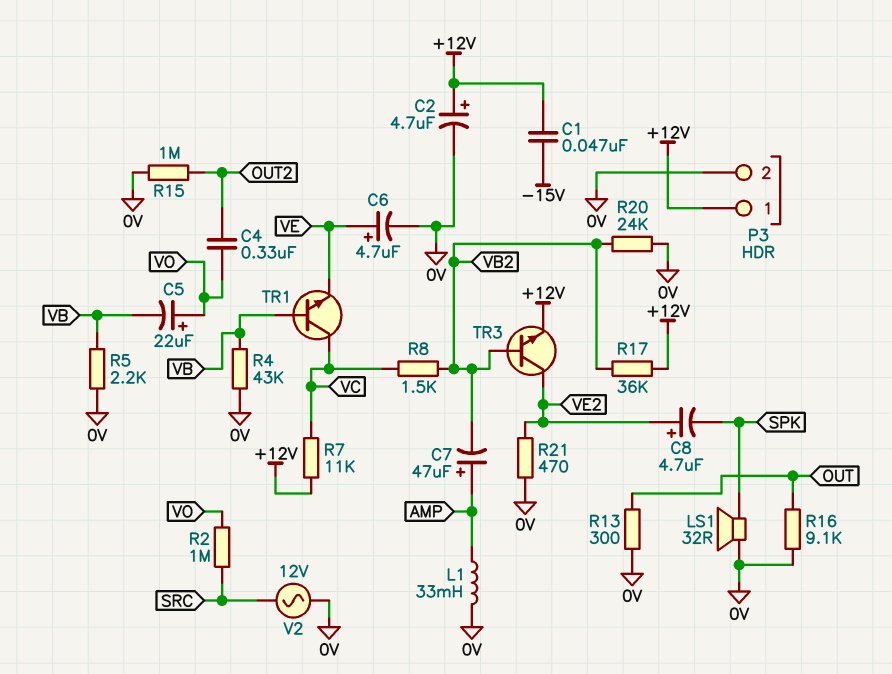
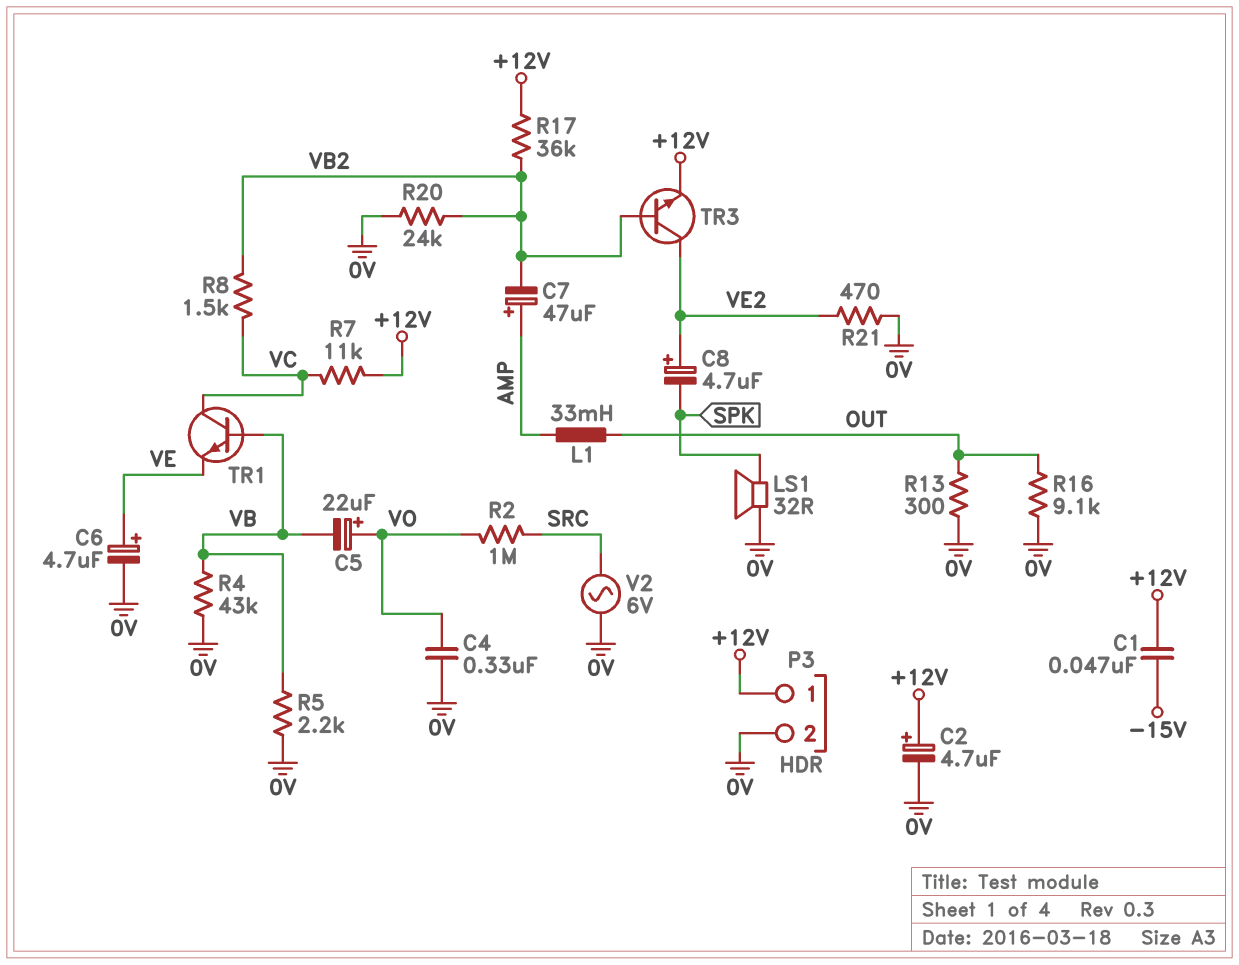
C4: 330nF (OUT2, VO) -> 330nF (0V, VO)
L1: 33mH (0V, AMP) -> 33mH (AMP, OUT)
R15: 1M (0V, OUT2) -> none
V2: AC 12V (0V, SRC) -> AC 6V (0V, SRC)

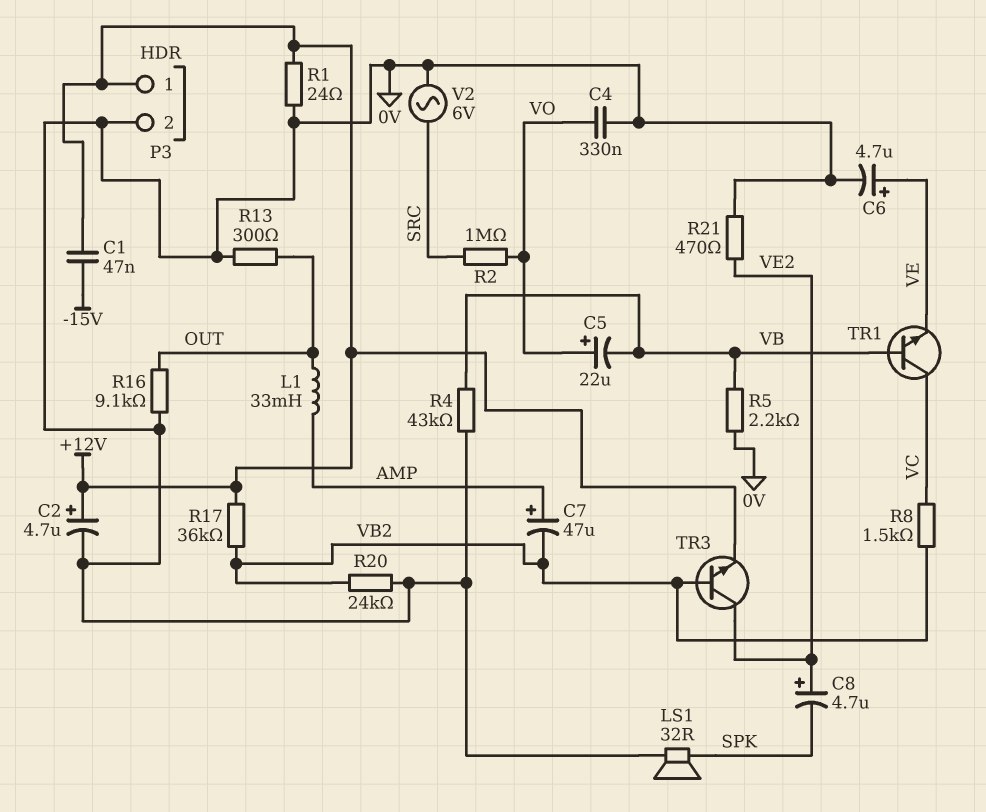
R1: none -> 24 (+12V, 0V)
R7: 11k (+12V, VC) -> none

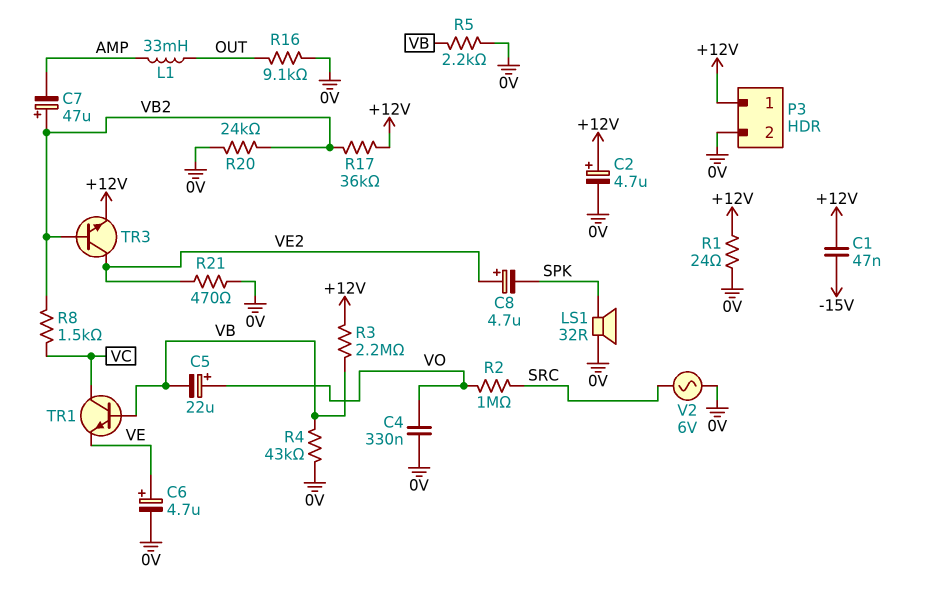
C7: 47uF (plus AMP, minus VB2) -> 47uF (plus VB2, minus AMP)
R3: none -> 2.2M (+12V, VB)
R13: 300 (0V, OUT) -> none

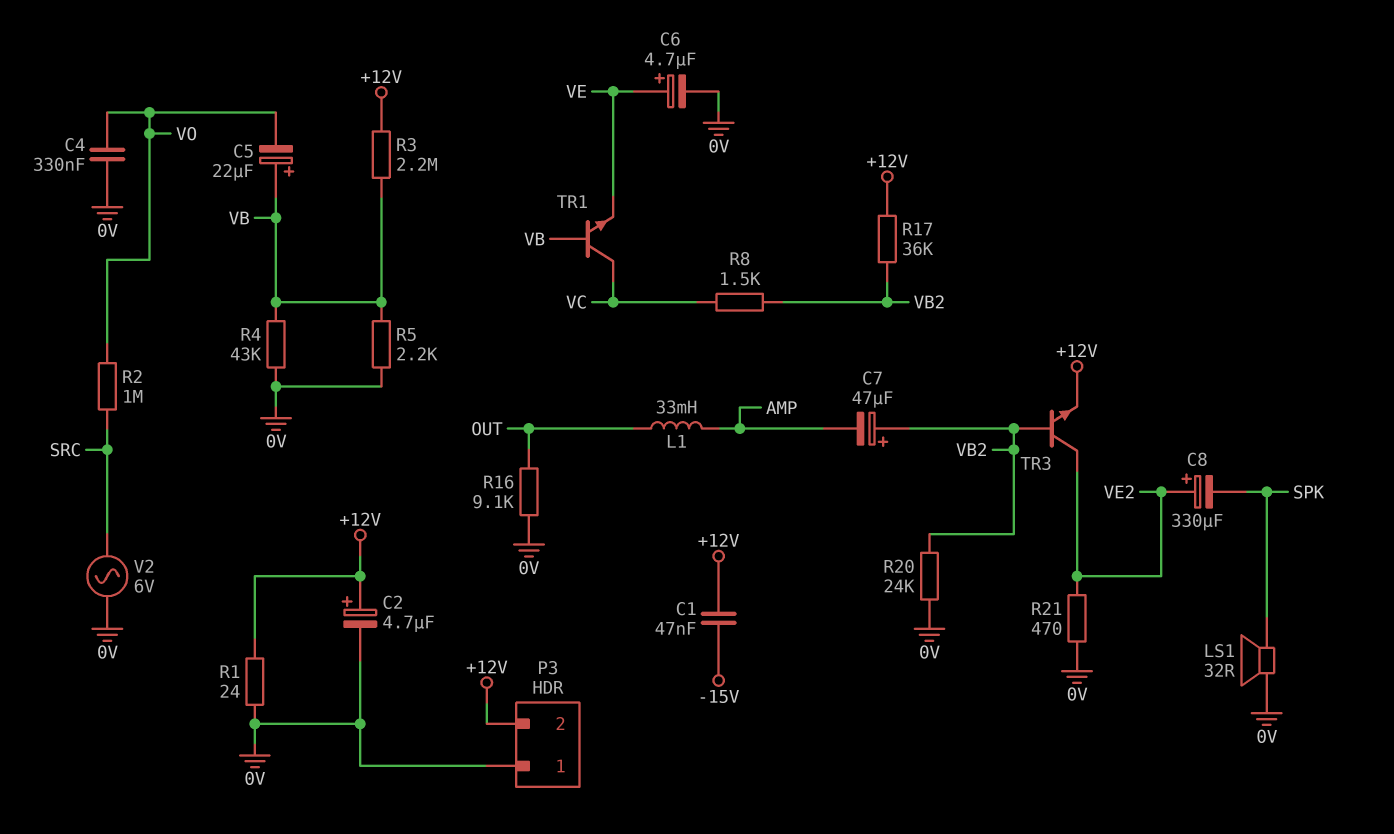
C5: 22uF (plus VO, minus VB) -> 22uF (plus VB, minus VO)
C8: 4.7uF (plus VE2, minus SPK) -> 330uF (plus VE2, minus SPK)
P3 pin 1: +12V -> 0V
P3 pin 2: 0V -> +12V

